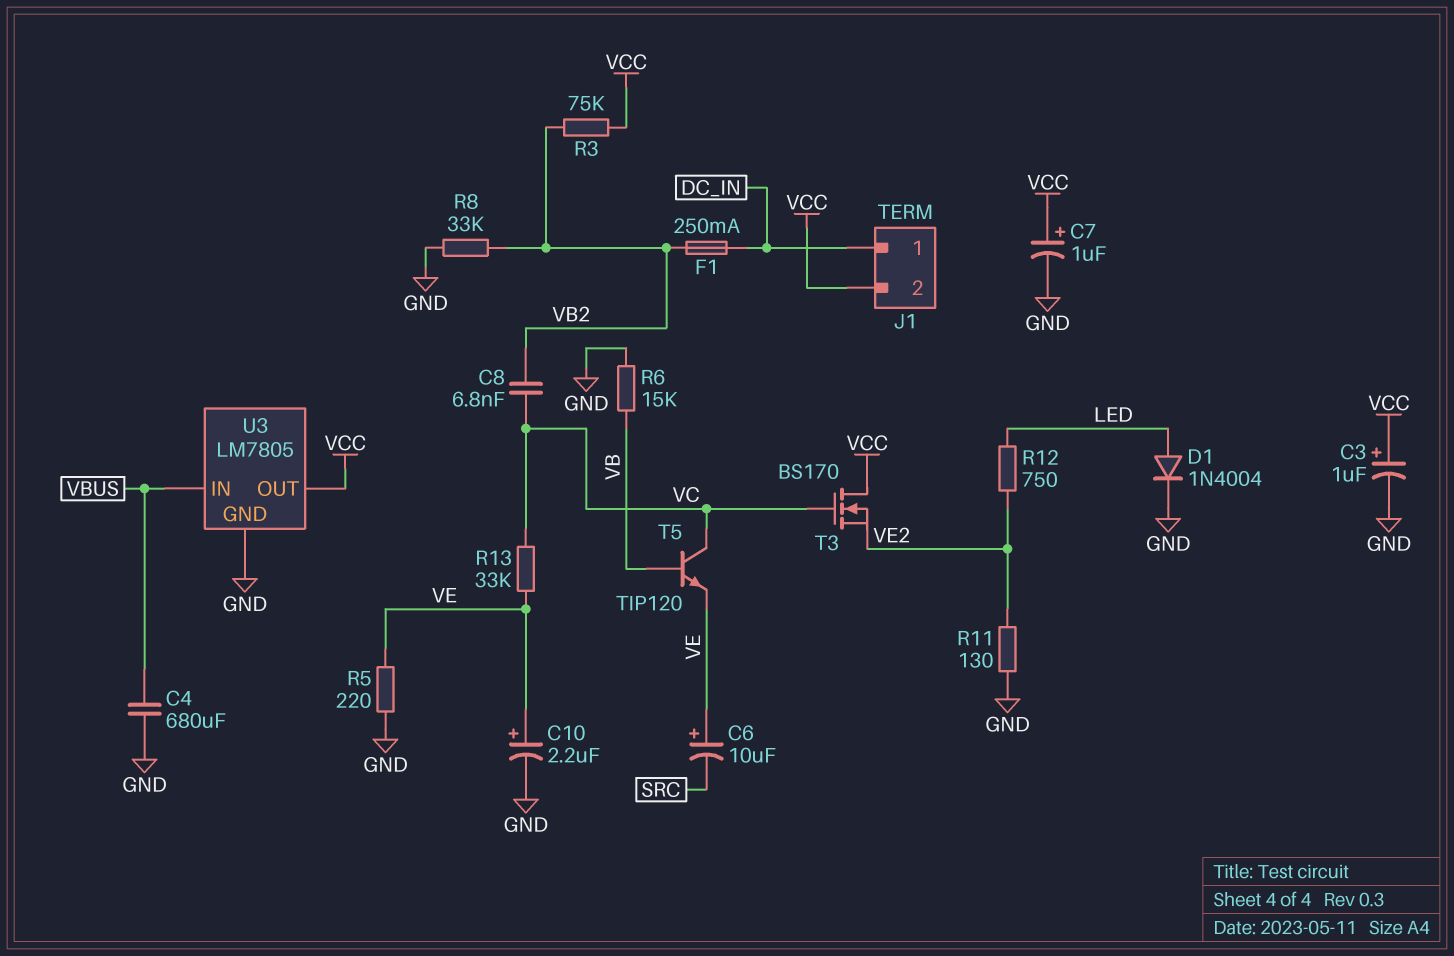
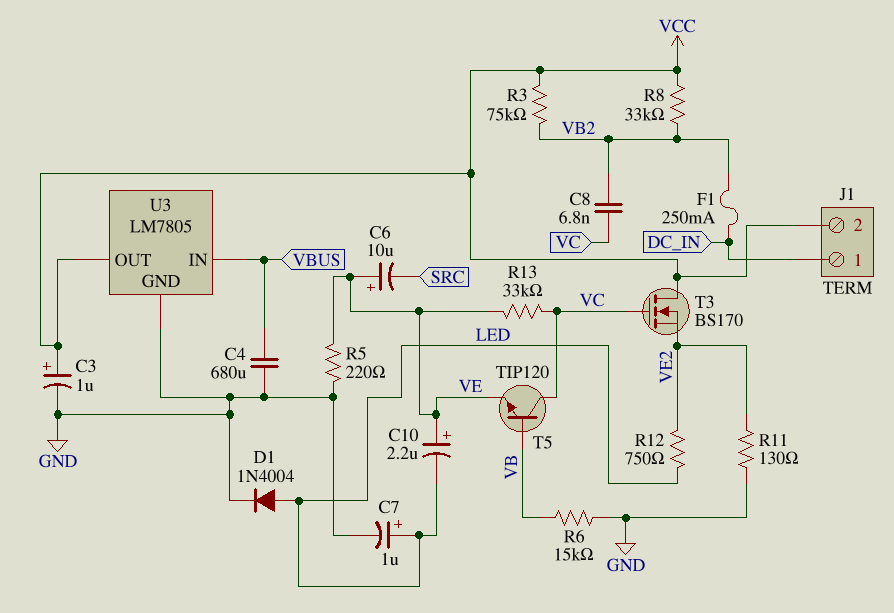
C7: 1uF (plus VCC, minus GND) -> 1uF (plus LED, minus GND)
C10: 2.2uF (plus VE, minus GND) -> 2.2uF (plus VE, minus LED)
R8: 33k (GND, VB2) -> 33k (VB2, VCC)

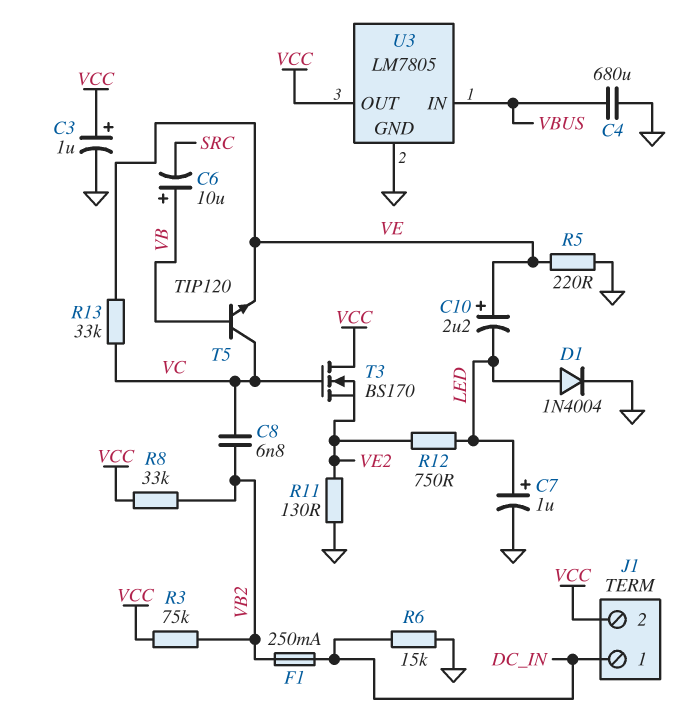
C6: 10uF (plus VE, minus SRC) -> 10uF (plus VB, minus SRC)
R6: 15k (GND, VB) -> 15k (DC_IN, GND)

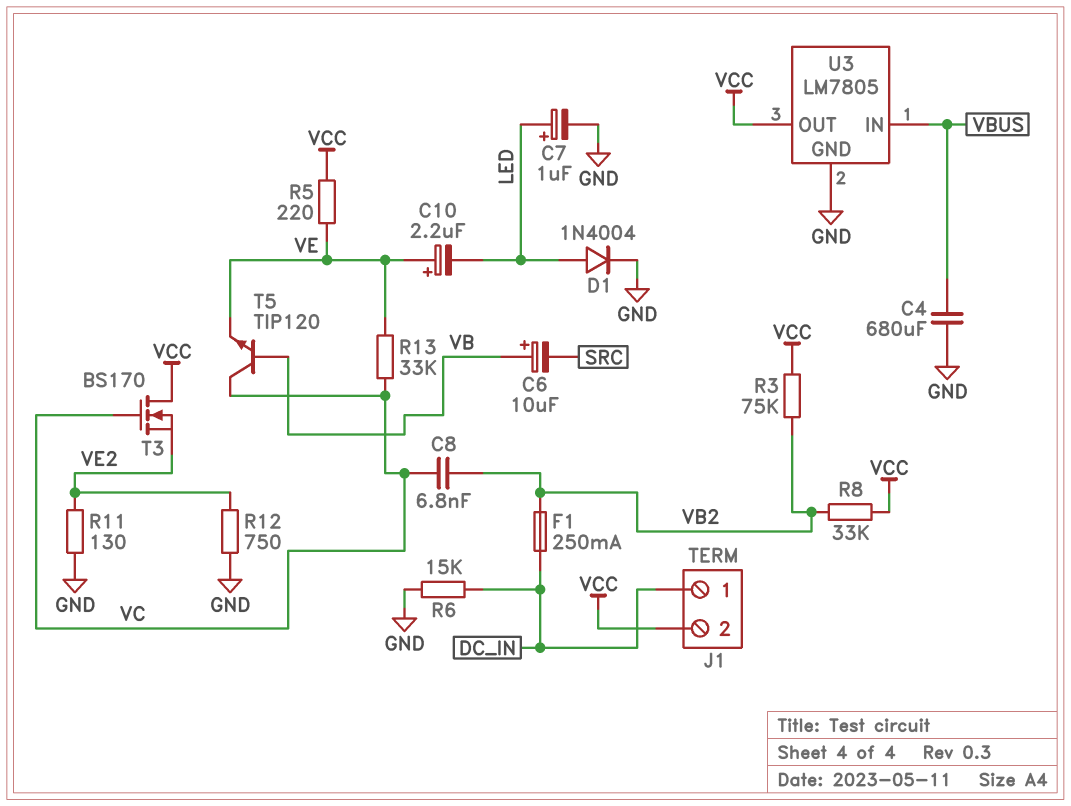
C3: 1uF (plus VCC, minus GND) -> none
R5: 220 (GND, VE) -> 220 (VCC, VE)
R12: 750 (LED, VE2) -> 750 (GND, VE2)

